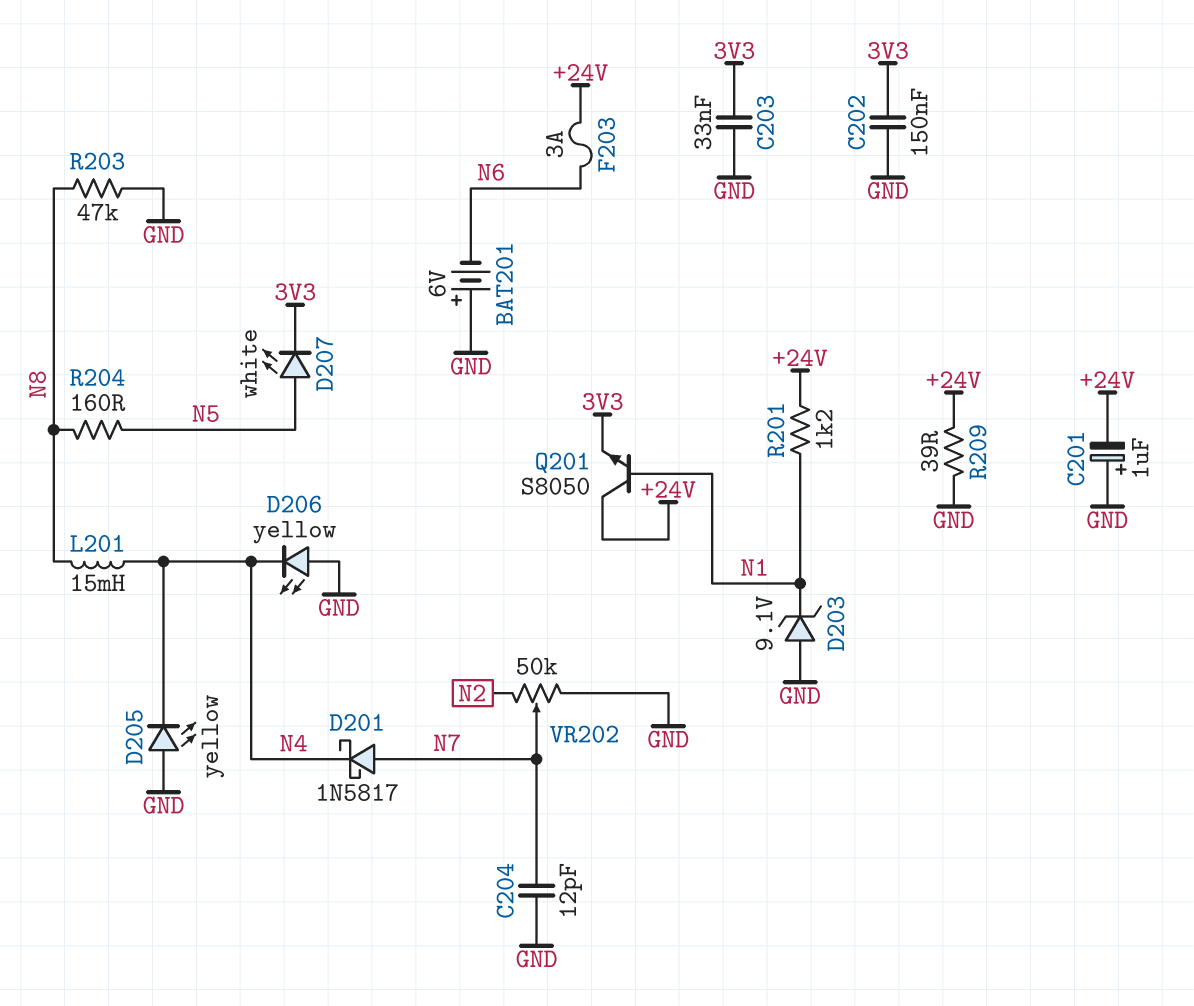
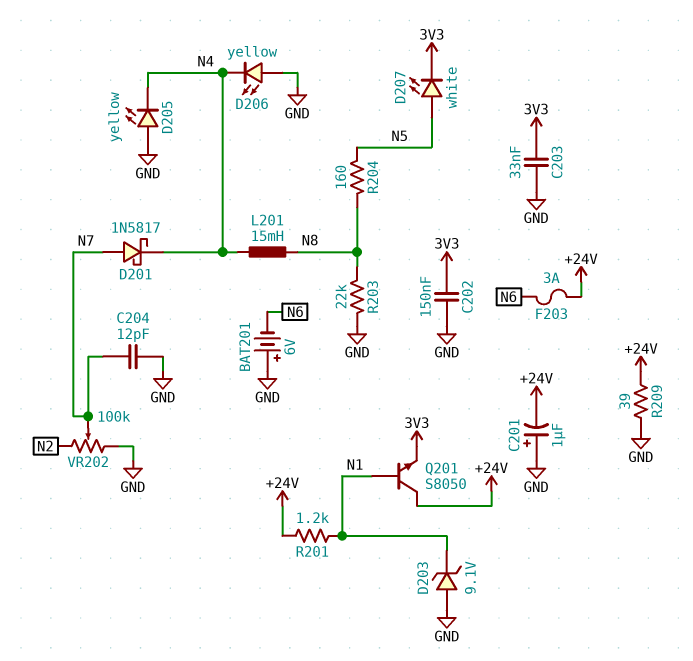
R203: 47k (GND, N8) -> 22k (GND, N8)
VR202: 50k (GND, N2, wiper N7) -> 100k (GND, N2, wiper N7)

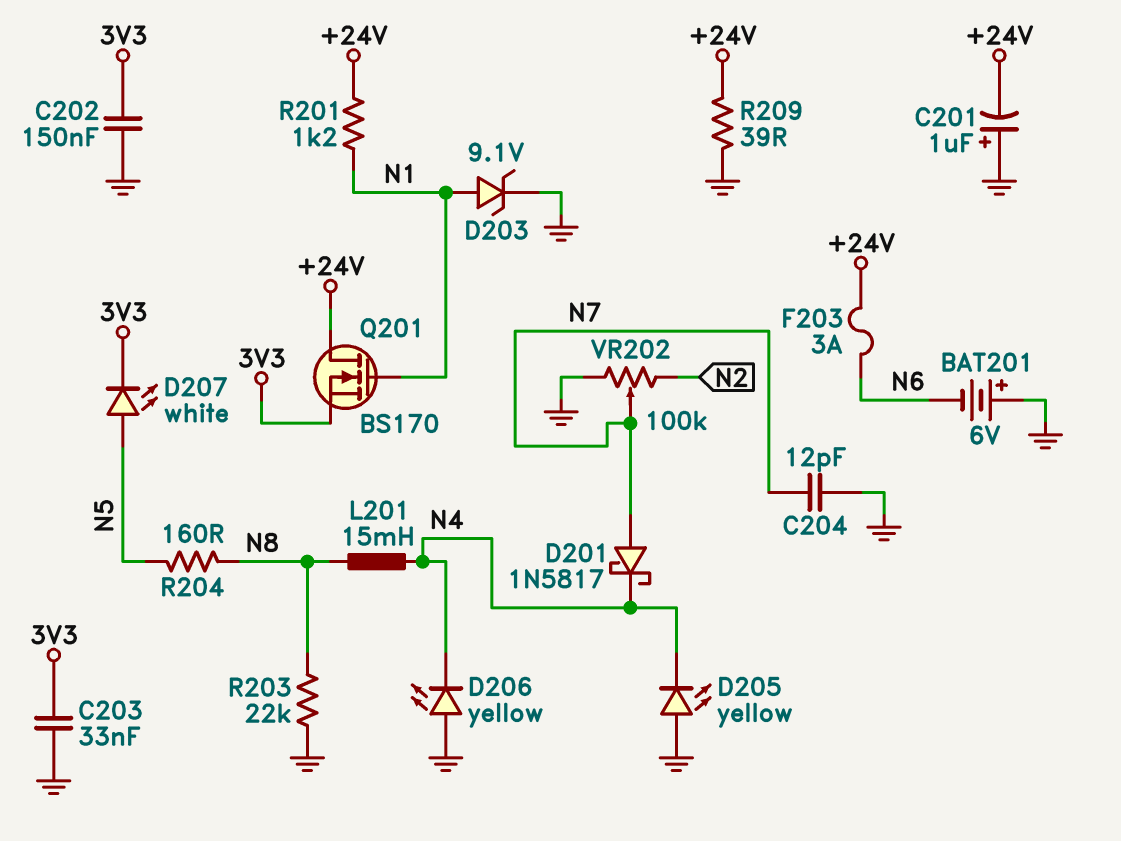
D203: zener 9.1V (A GND, K N1) -> zener 9.1V (A N1, K GND)
Q201: NPN S8050 (B N1, C +24V, E 3V3) -> NMOS BS170 (G N1, D +24V, S 3V3)

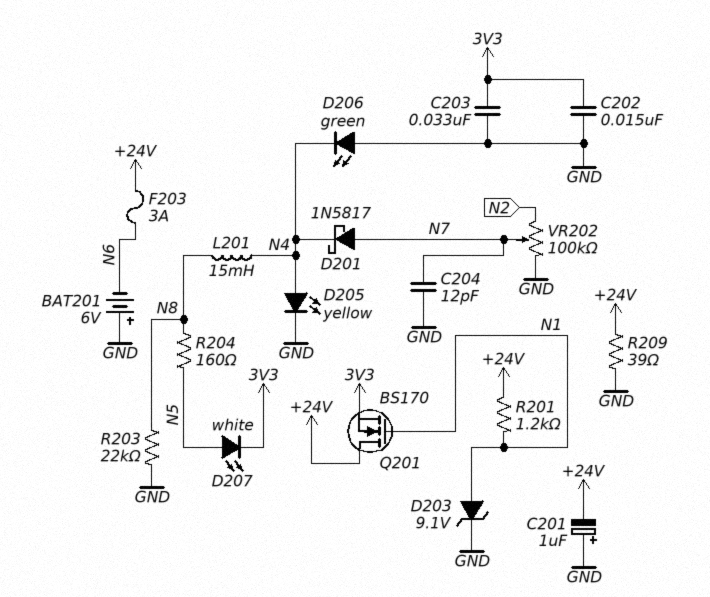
C202: 150nF (3V3, GND) -> 15nF (3V3, GND)
D205: LED yellow (A GND, K N4) -> LED yellow (A N4, K GND)
D206: LED yellow (A GND, K N4) -> LED green (A GND, K N4)

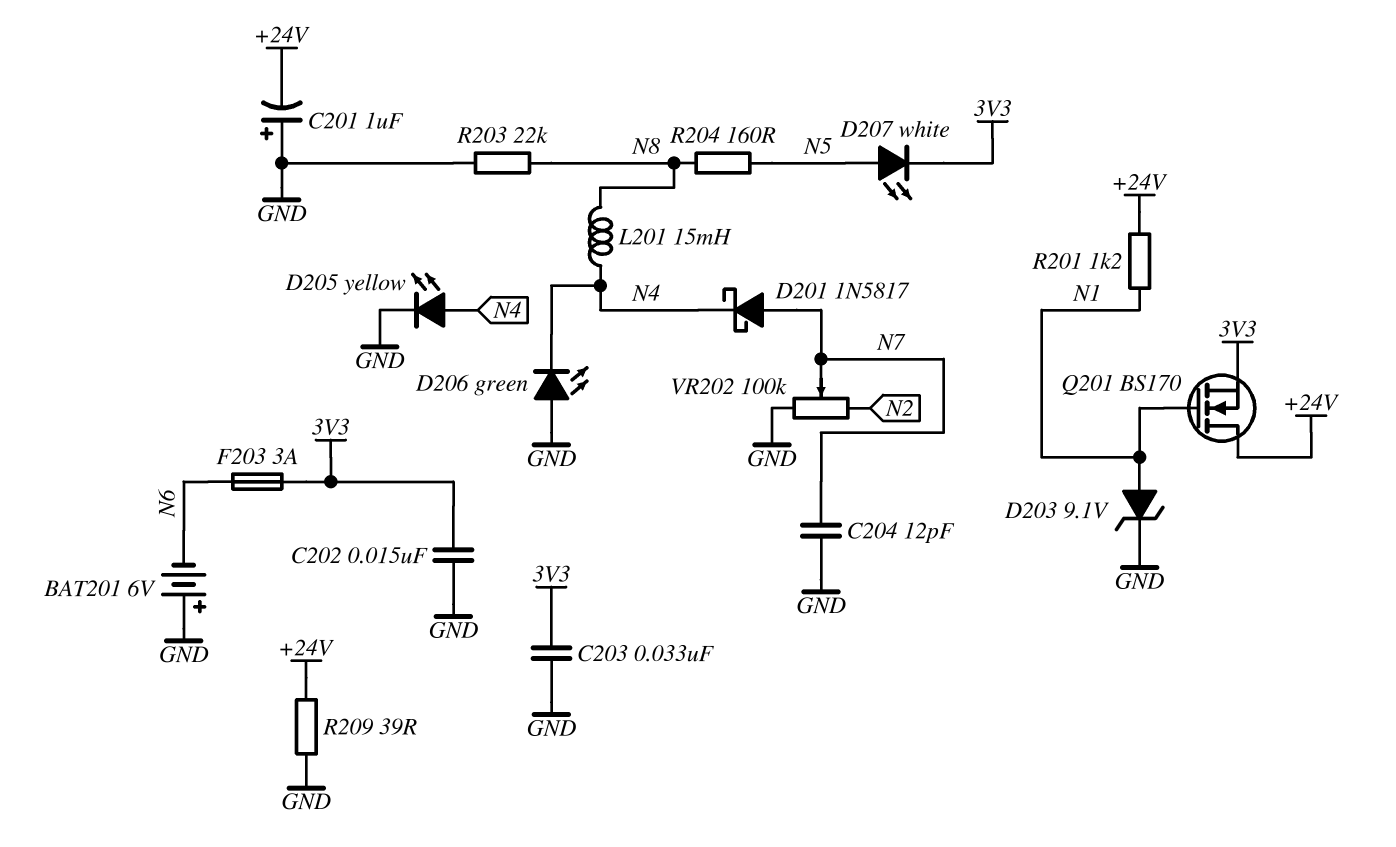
F203: 3A (+24V, N6) -> 3A (3V3, N6)

